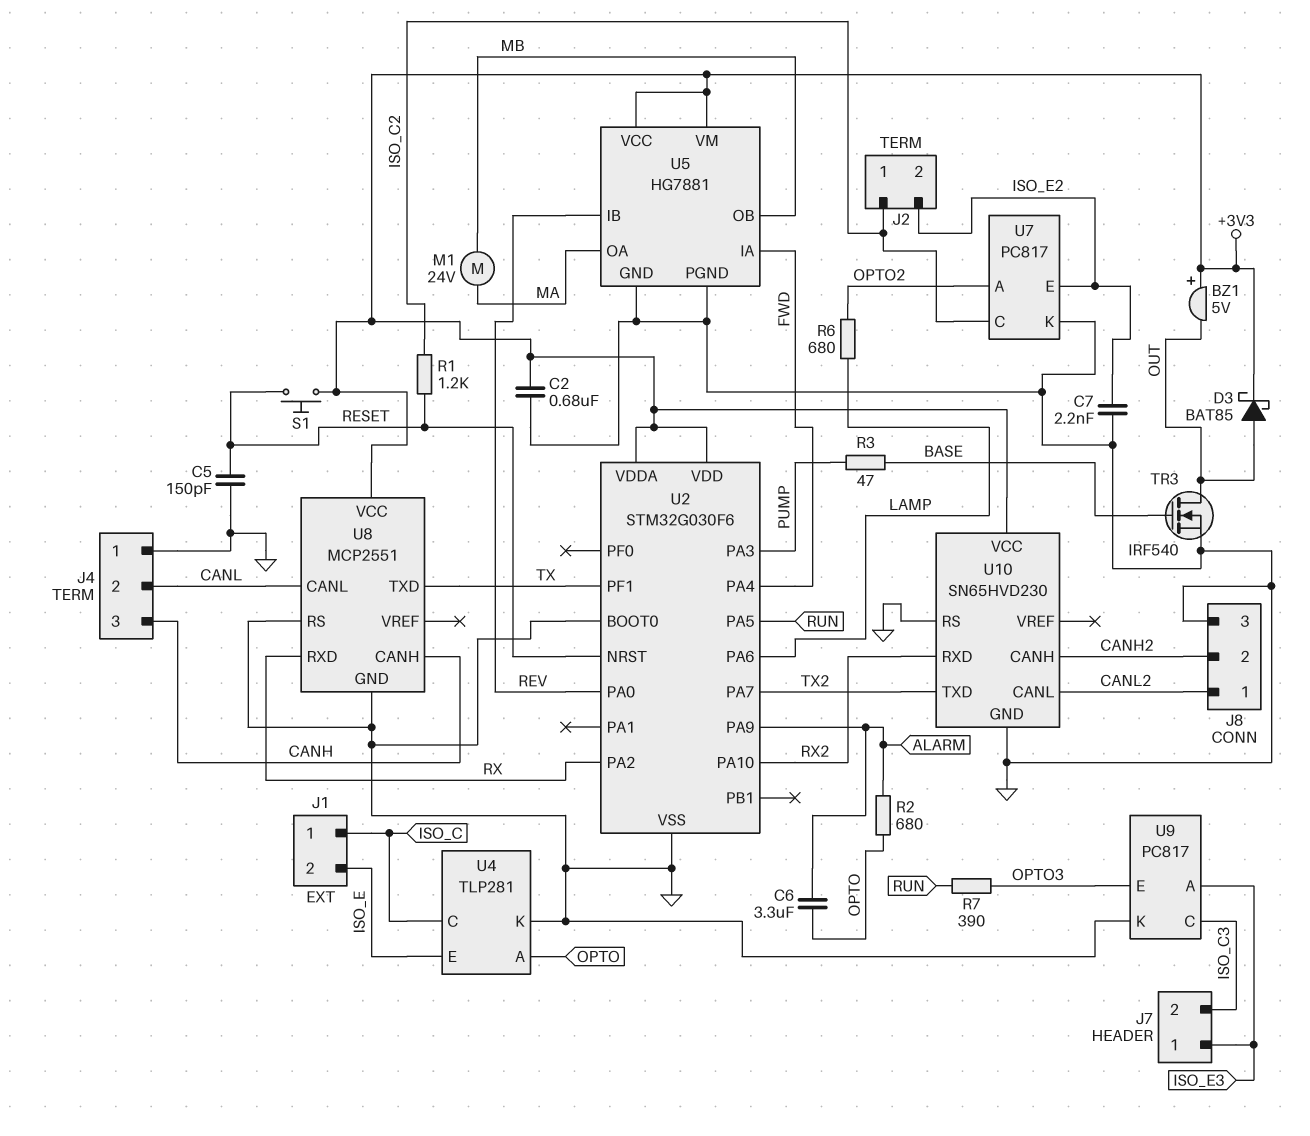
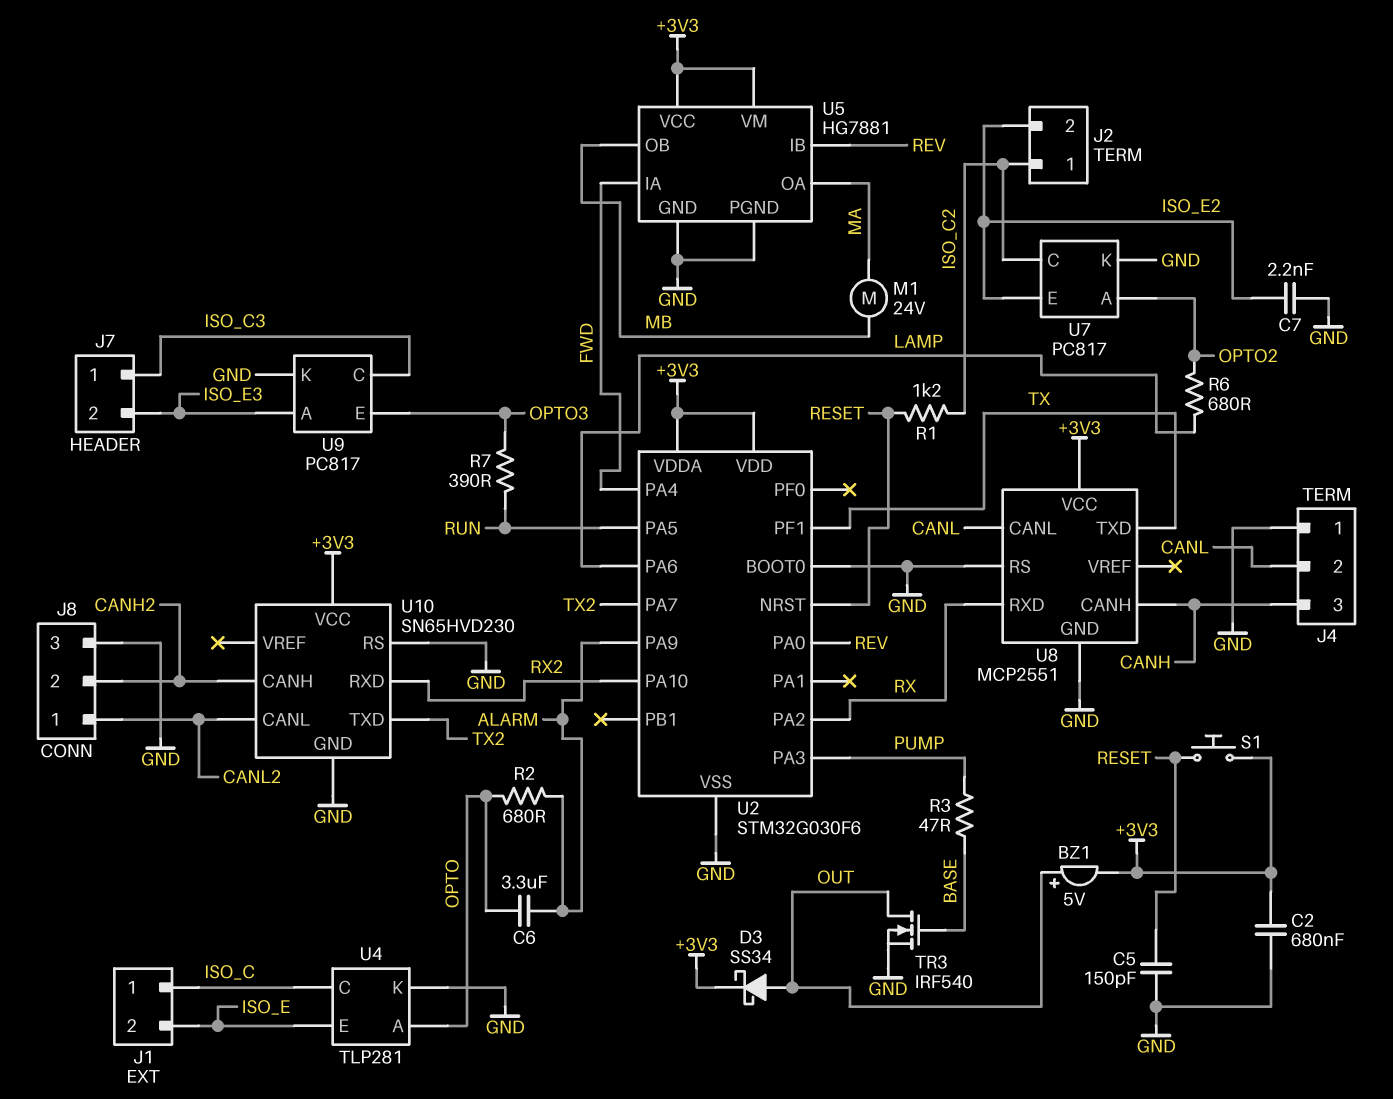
BZ1: buzzer 5V (plus +3V3, minus OUT) -> buzzer 5V (plus OUT, minus +3V3)
D3: schottky BAT85 (A OUT, K +3V3) -> schottky SS34 (A OUT, K +3V3)
J7 pin 1: ISO_E3 -> ISO_C3
J7 pin 2: ISO_C3 -> ISO_E3

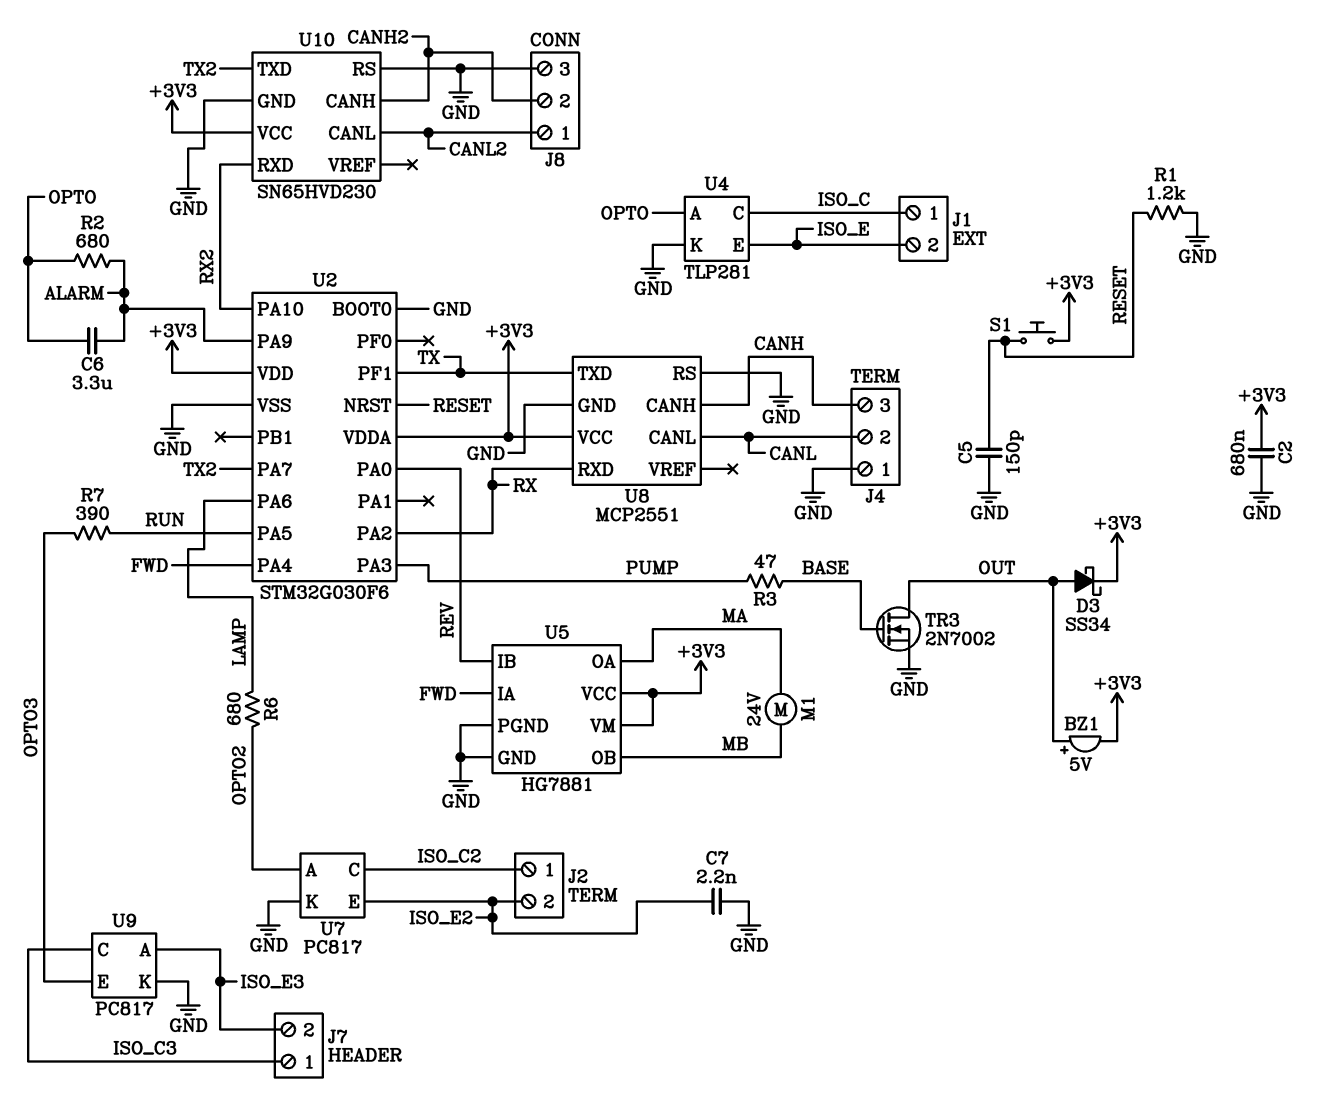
R1: 1.2k (ISO_C2, RESET) -> 1.2k (GND, RESET)
TR3: NMOS IRF540 (G BASE, D OUT, S GND) -> NMOS 2N7002 (G BASE, D OUT, S GND)

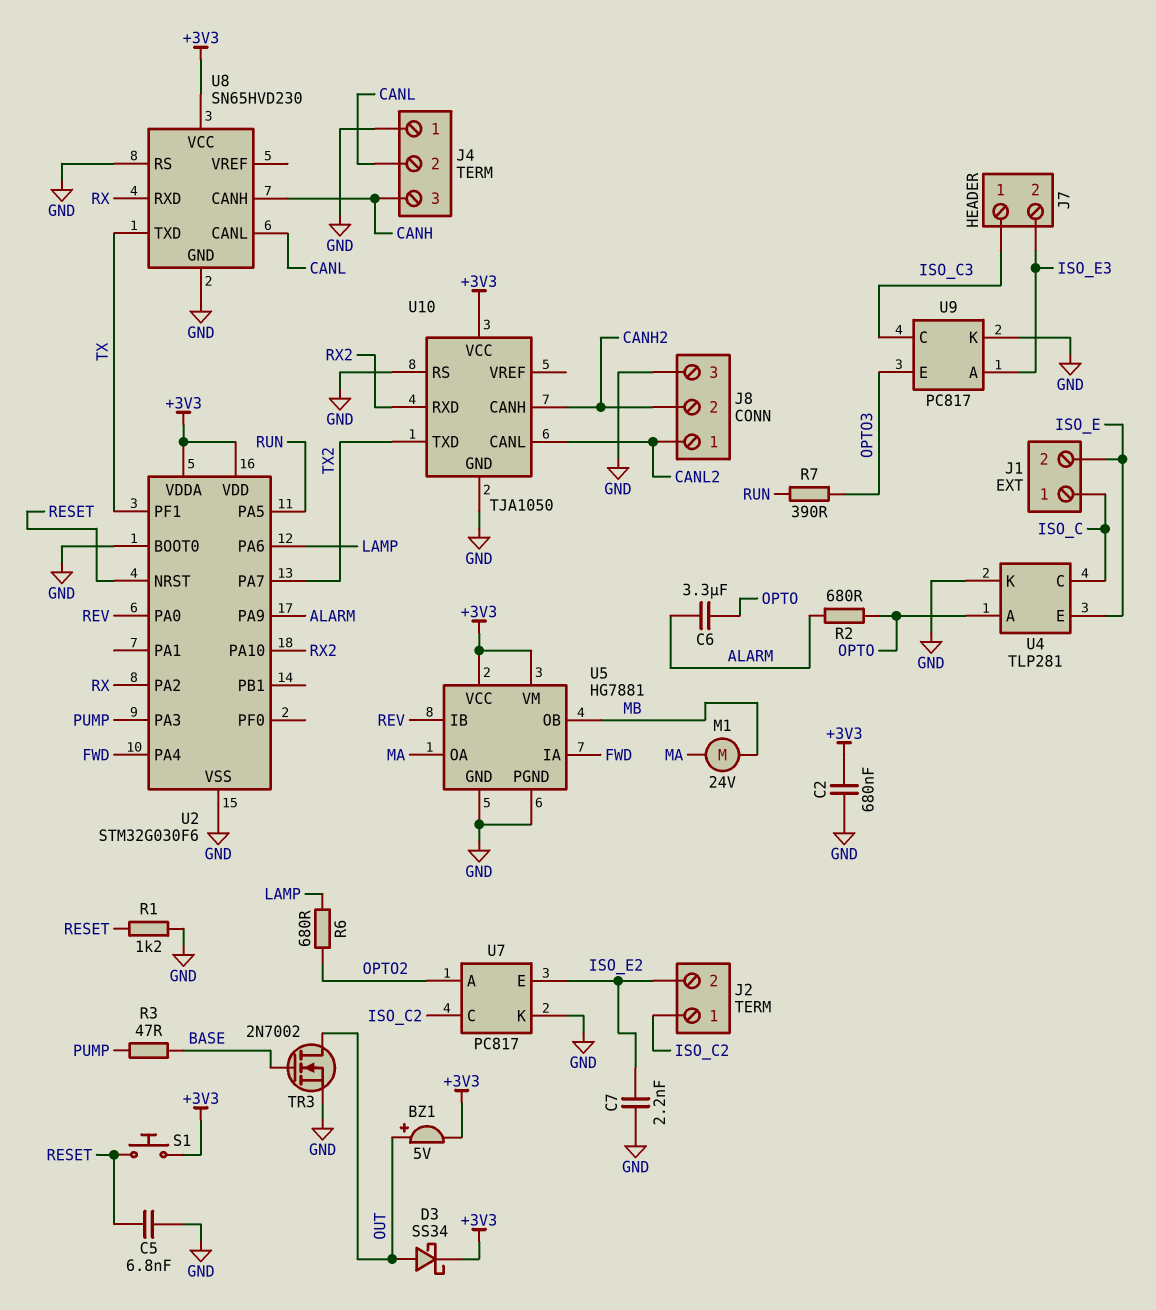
C5: 150pF (GND, RESET) -> 6.8nF (GND, RESET)
U8: MCP2551 -> SN65HVD230
U10: SN65HVD230 -> TJA1050

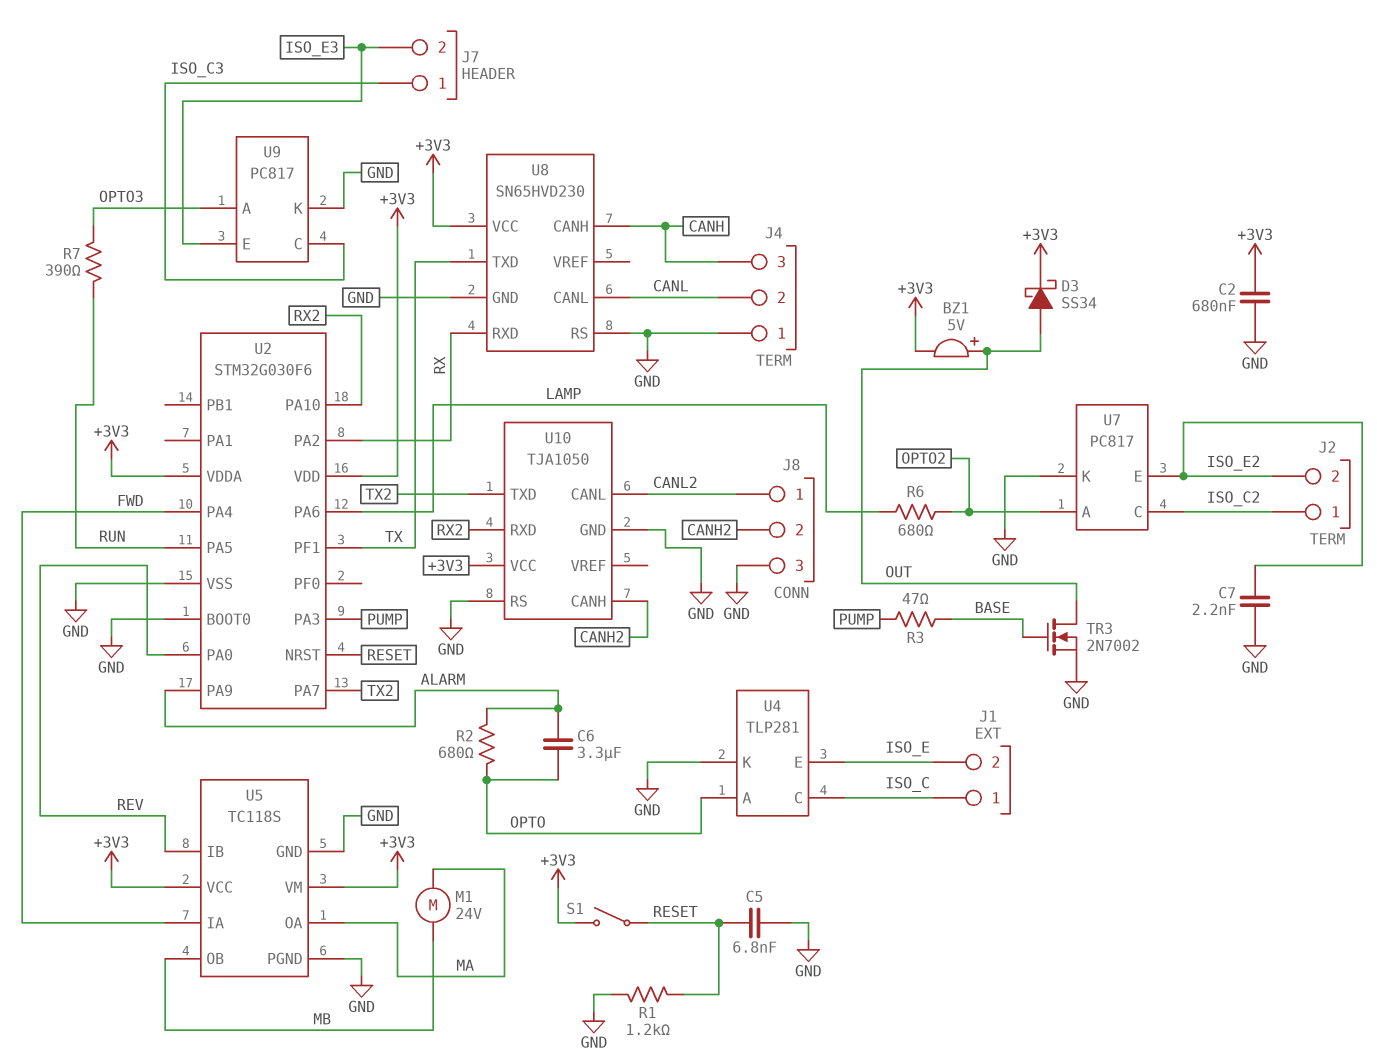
S1: button (+3V3, RESET) -> switch (+3V3, RESET)
U5: HG7881 -> TC118S
U9 pin A: ISO_E3 -> OPTO3
U9 pin E: OPTO3 -> ISO_E3

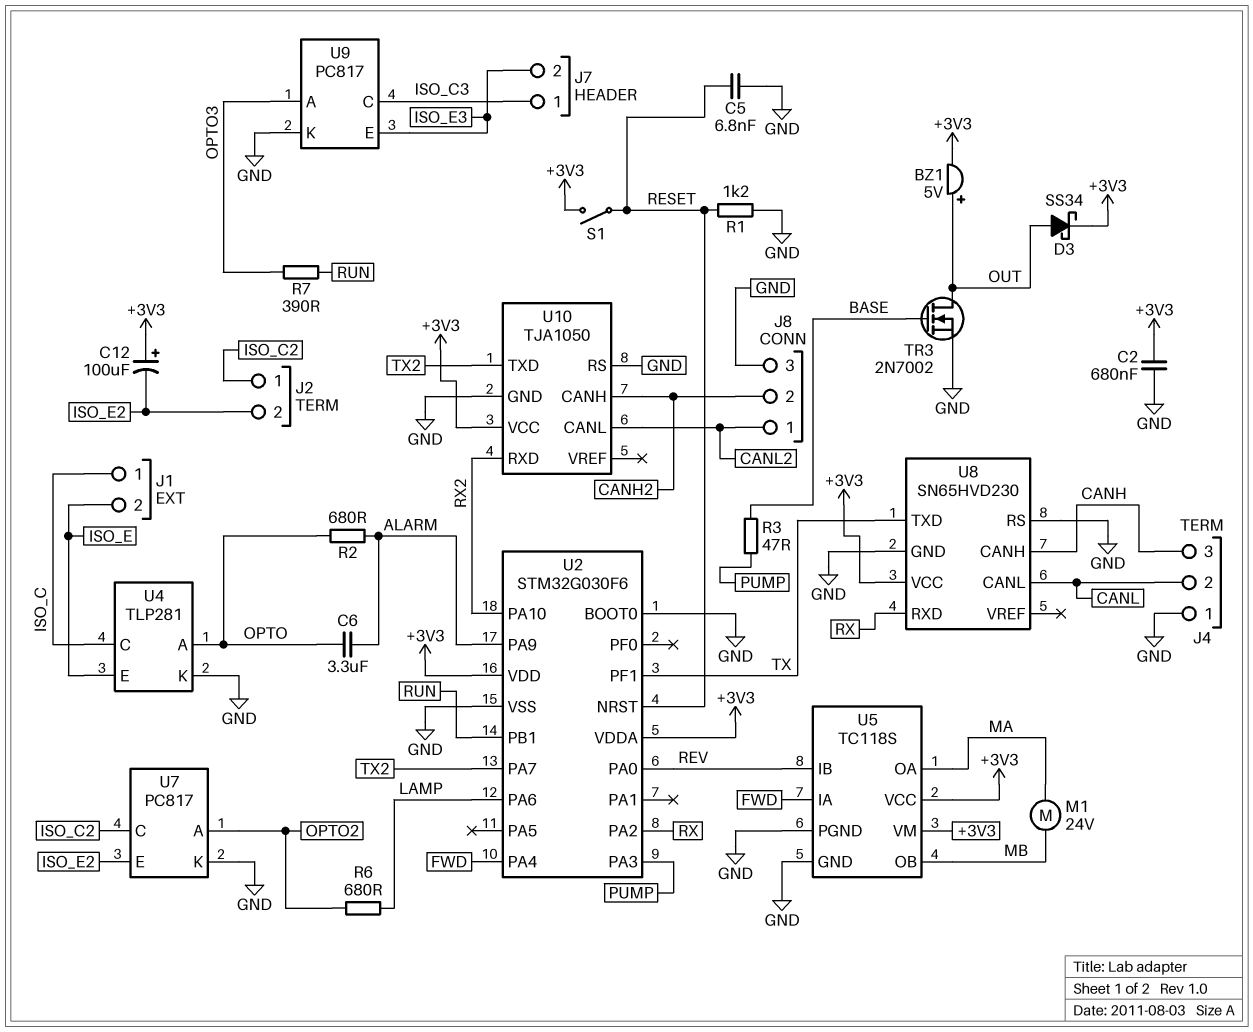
C7: 2.2nF (GND, ISO_E2) -> none
C12: none -> 100uF (plus +3V3, minus ISO_E2)
U2 pin PA5: RUN -> none
U2 pin PB1: none -> RUN

